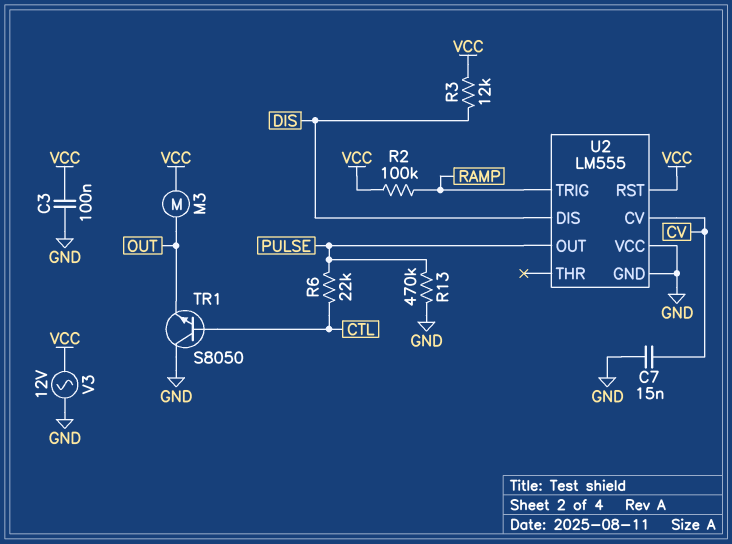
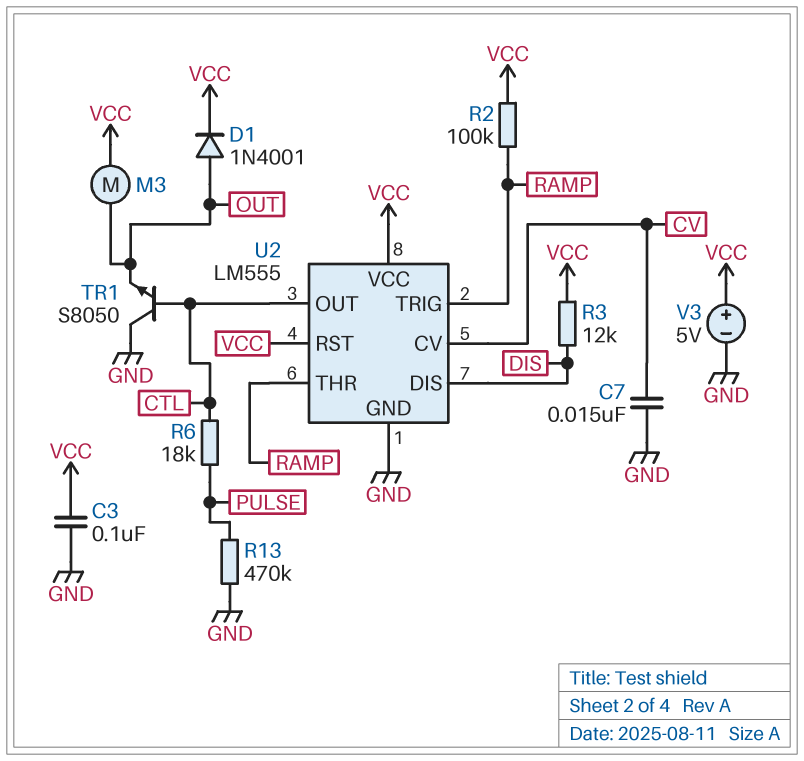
D1: none -> diode 1N4001 (A OUT, K VCC)
R6: 22k (CTL, PULSE) -> 18k (CTL, PULSE)
U2 pin OUT: PULSE -> CTL
U2 pin THR: none -> RAMP
U2 pin VCC: GND -> VCC
V3: AC 12V (GND, VCC) -> 5V (plus VCC, minus GND)

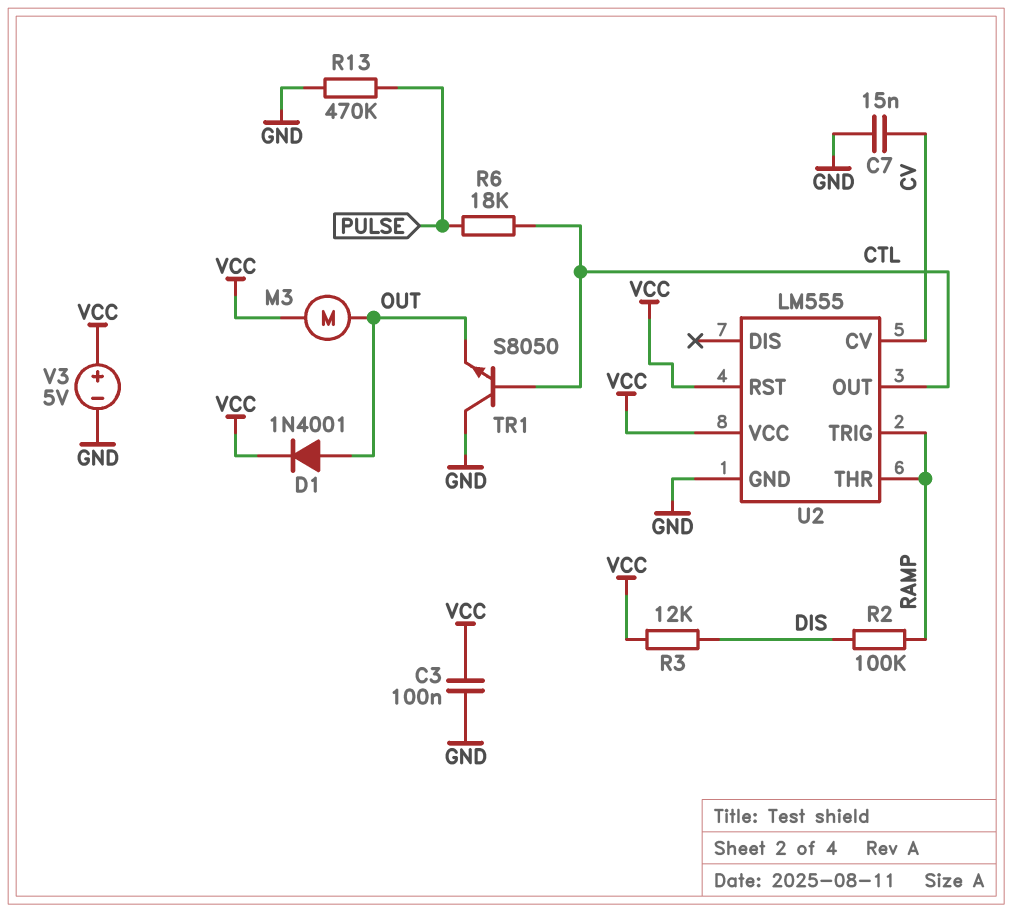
R2: 100k (RAMP, VCC) -> 100k (DIS, RAMP)
U2 pin DIS: DIS -> none

